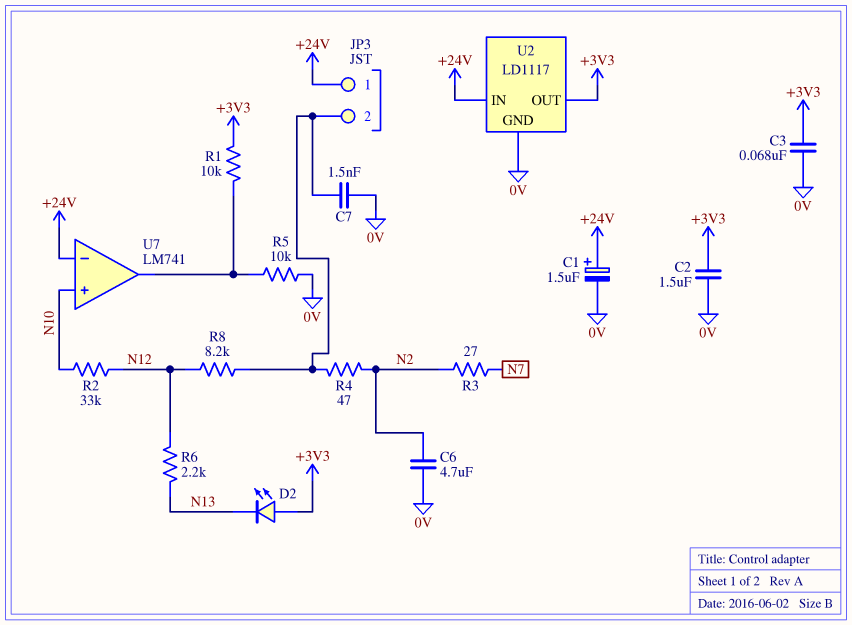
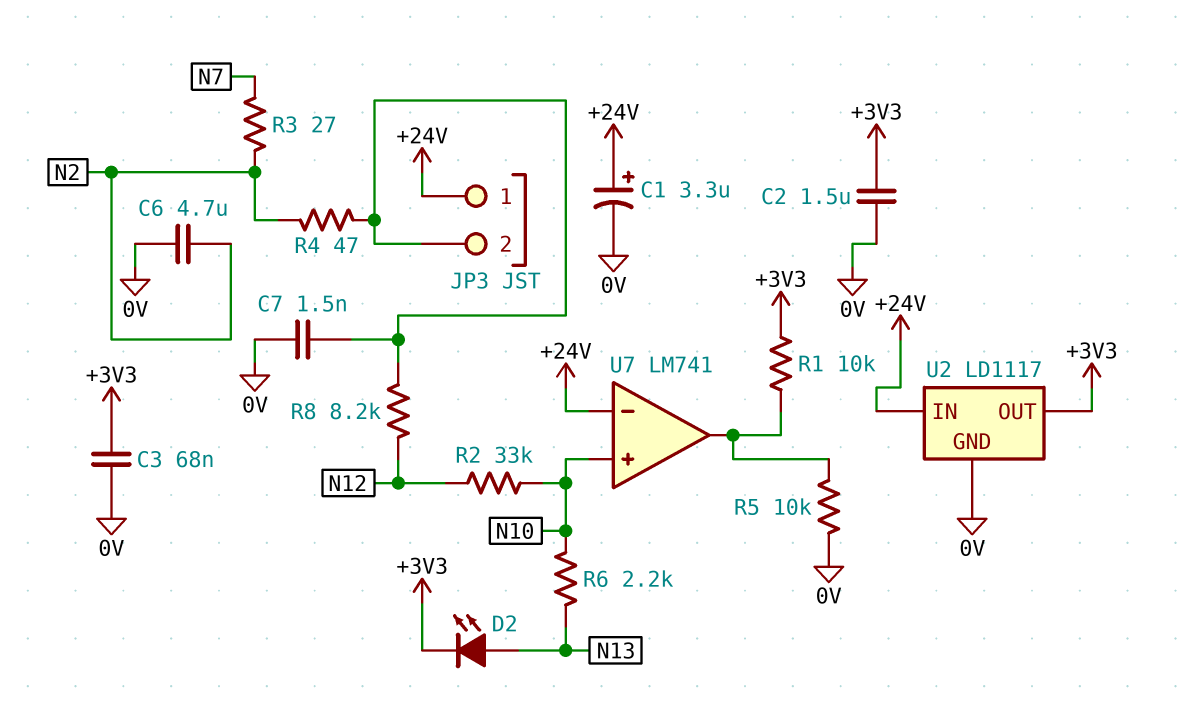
C1: 1.5uF (plus +24V, minus 0V) -> 3.3uF (plus +24V, minus 0V)
D2: LED (A +3V3, K N13) -> LED (A N13, K +3V3)
R6: 2.2k (N12, N13) -> 2.2k (N10, N13)

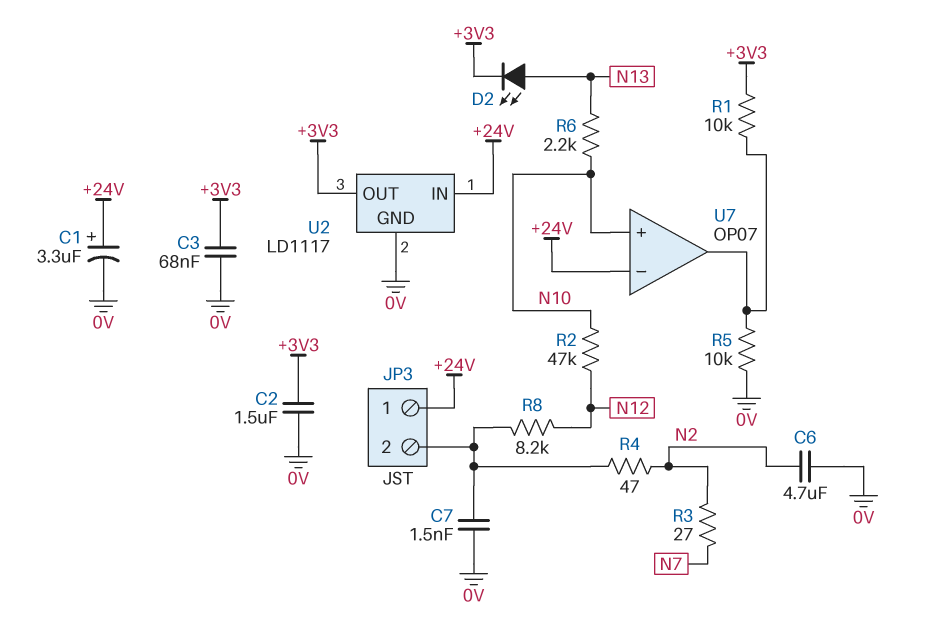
R2: 33k (N10, N12) -> 47k (N10, N12)
U7: LM741 -> OP07

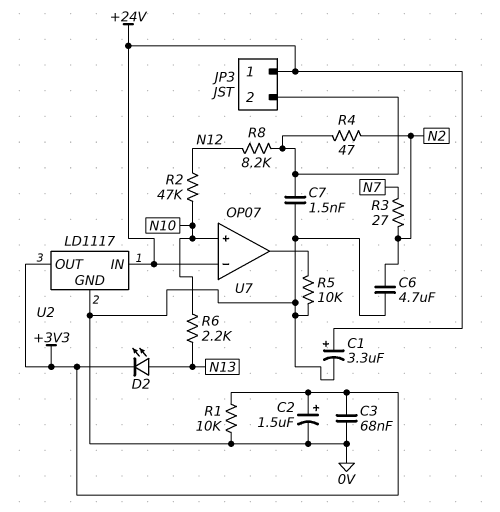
C2: 1.5uF (+3V3, 0V) -> 1.5uF (plus +3V3, minus 0V)
R1: 10k (+3V3, U7/out) -> 10k (+3V3, 0V)

